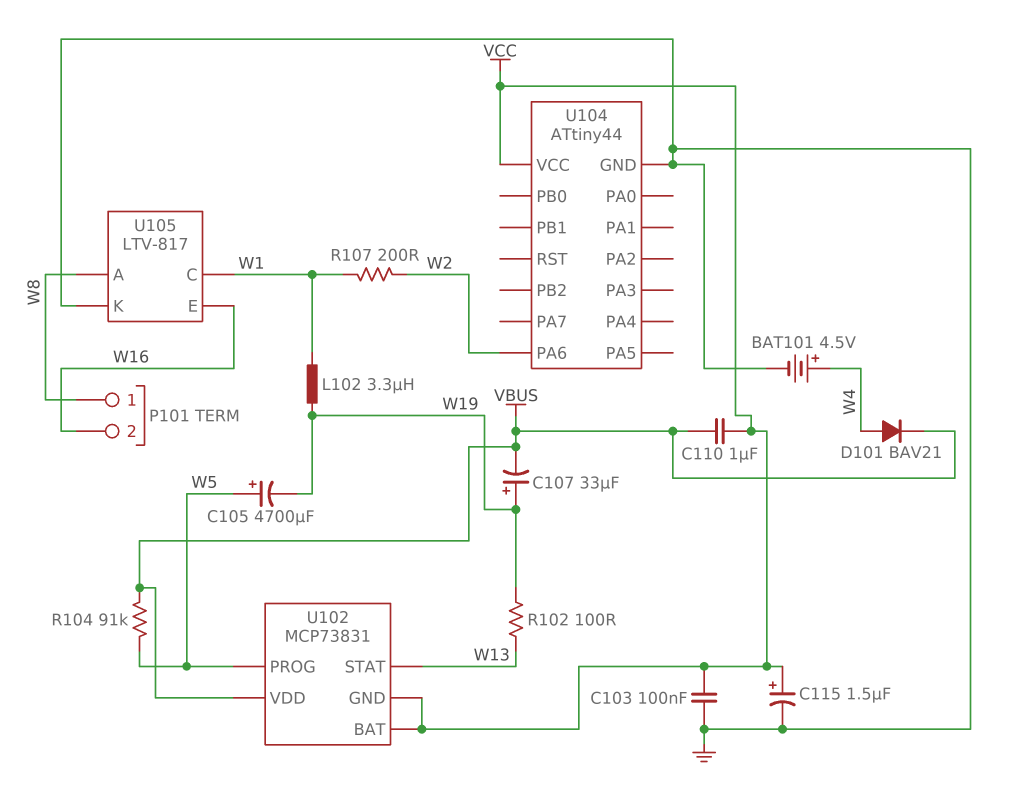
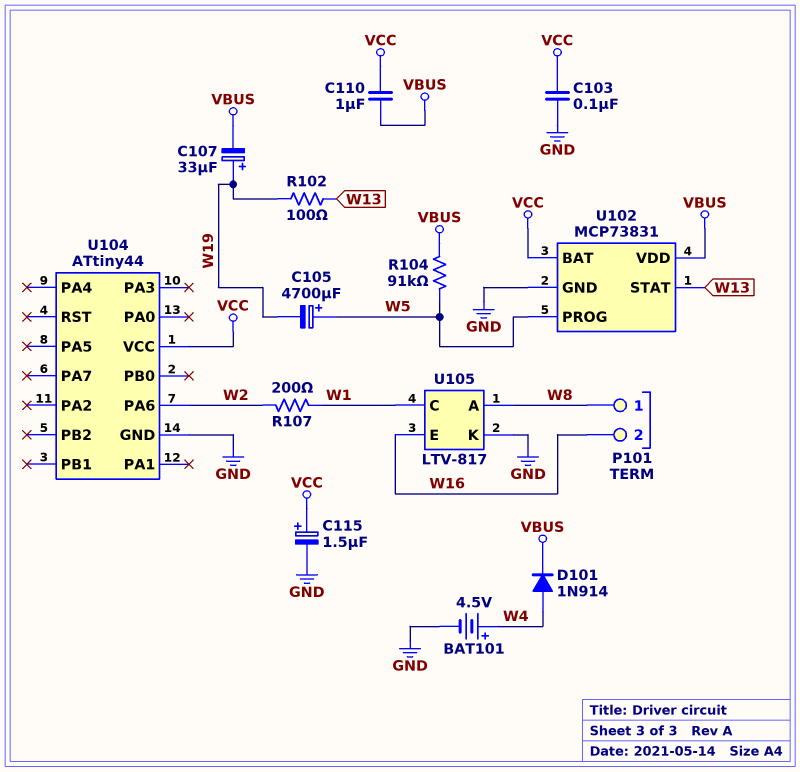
D101: diode BAV21 (A W4, K VBUS) -> diode 1N914 (A W4, K VBUS)
L102: 3.3uH (W1, W19) -> none
U102 pin GND: VCC -> GND

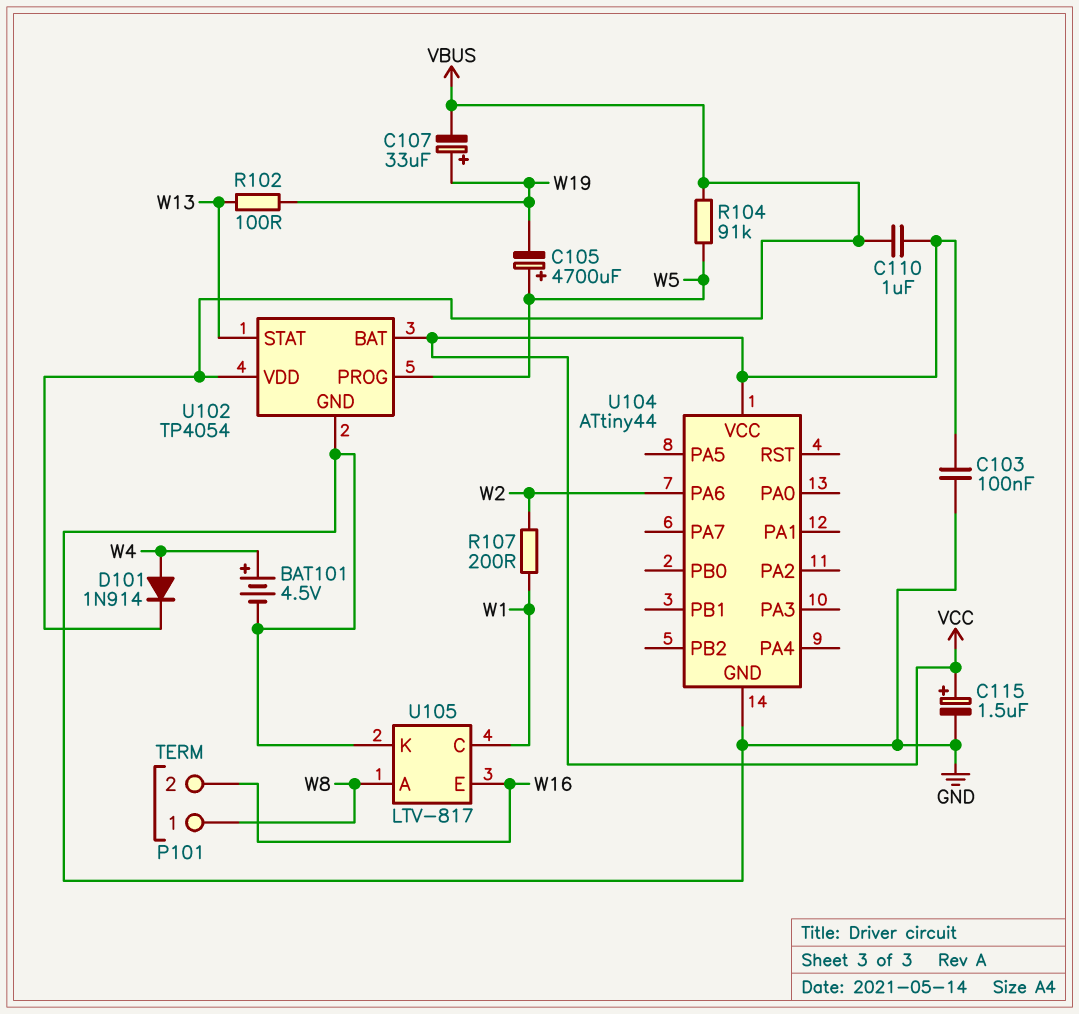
U102: MCP73831 -> TP4054

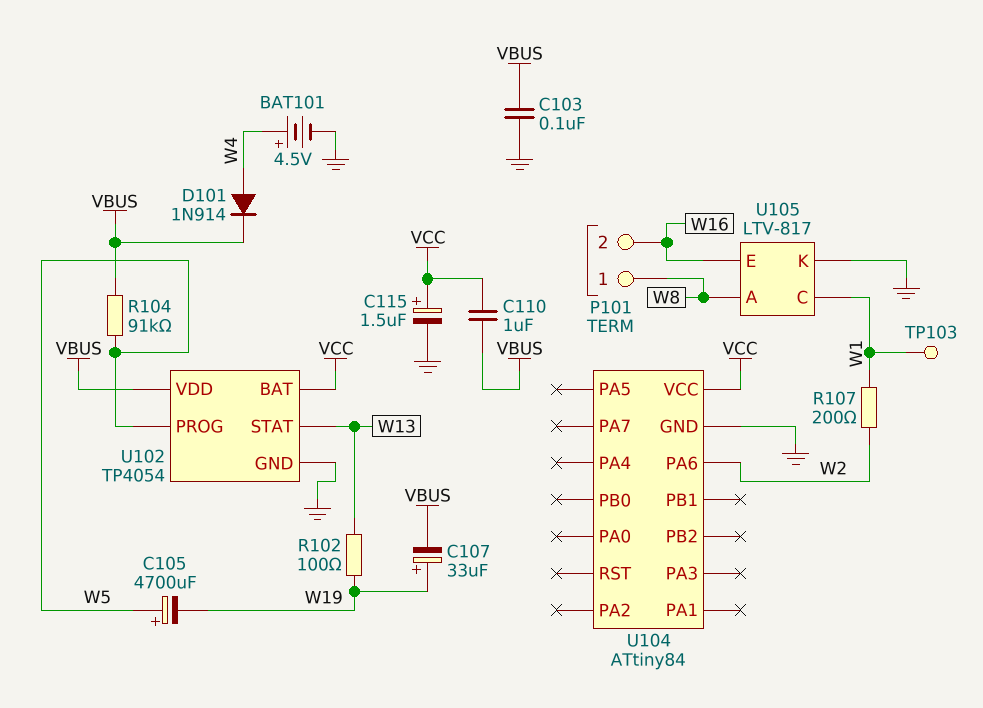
C103: 100nF (GND, VCC) -> 100nF (GND, VBUS)
TP103: none -> test point (W1)
U104: ATtiny44 -> ATtiny84

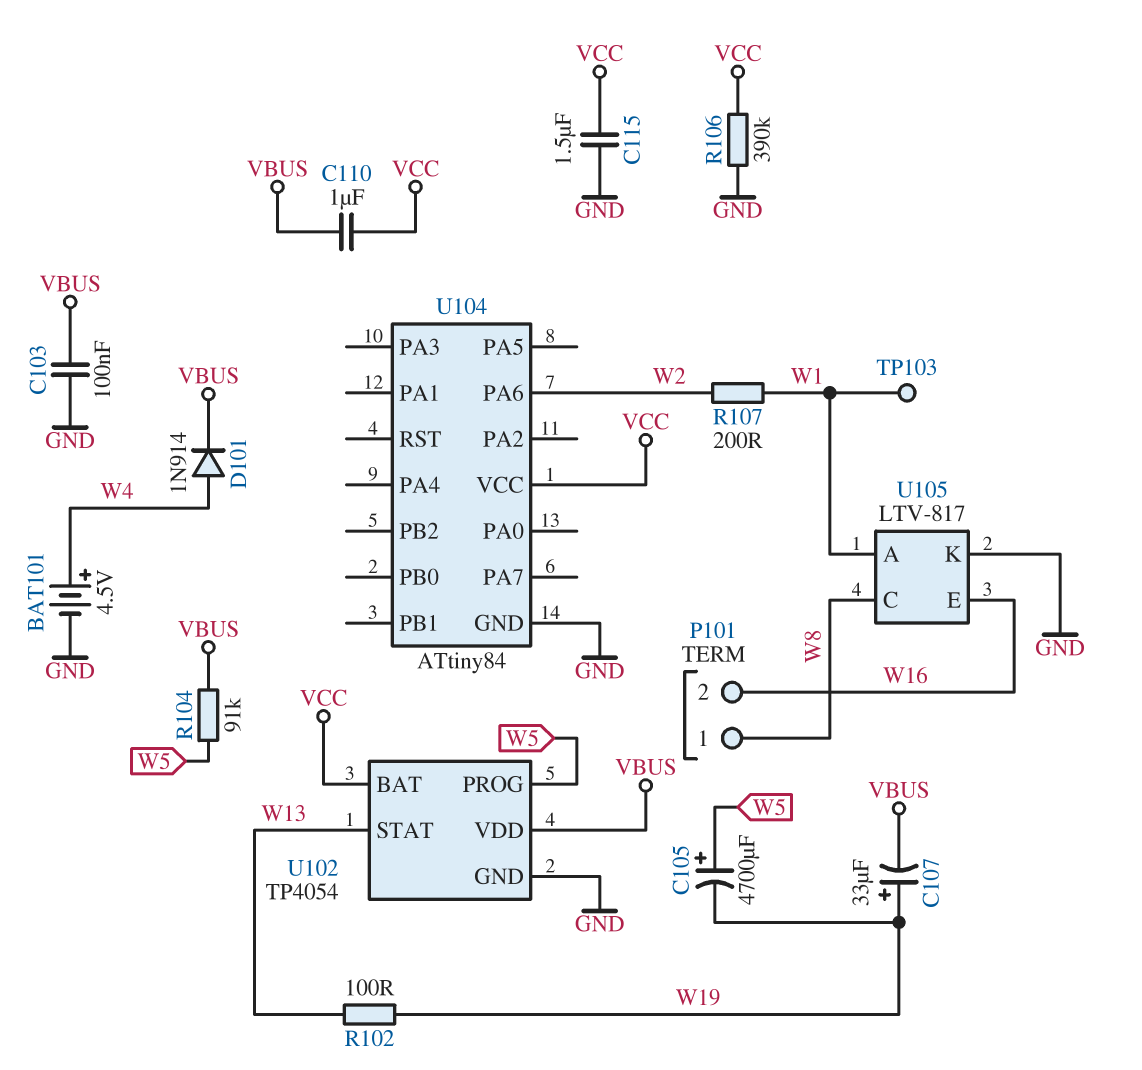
C115: 1.5uF (plus VCC, minus GND) -> 1.5uF (GND, VCC)
R106: none -> 390k (GND, VCC)
U105 pin A: W8 -> W1
U105 pin C: W1 -> W8

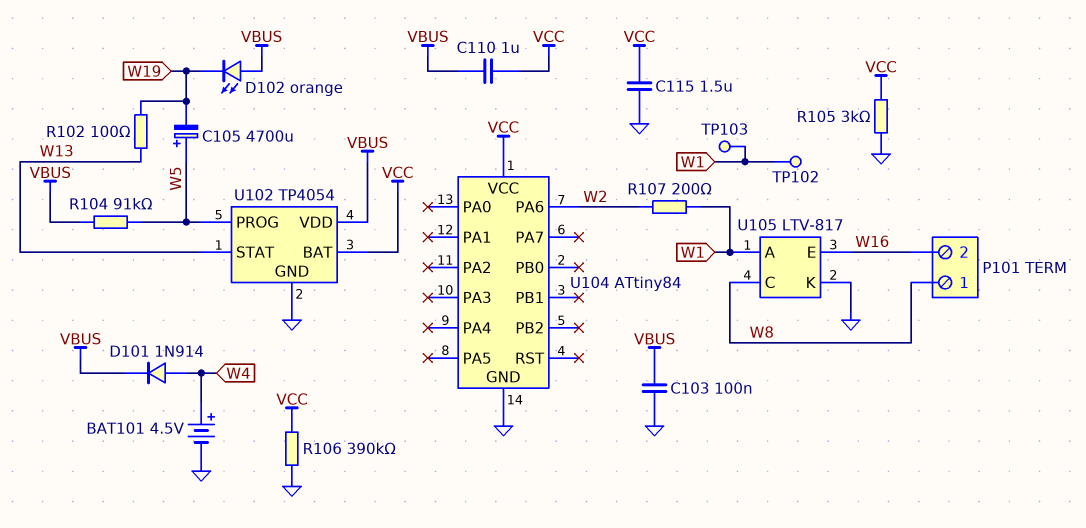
C107: 33uF (plus W19, minus VBUS) -> none
D102: none -> LED orange (A VBUS, K W19)
R105: none -> 3k (GND, VCC)
TP102: none -> test point (W1)

